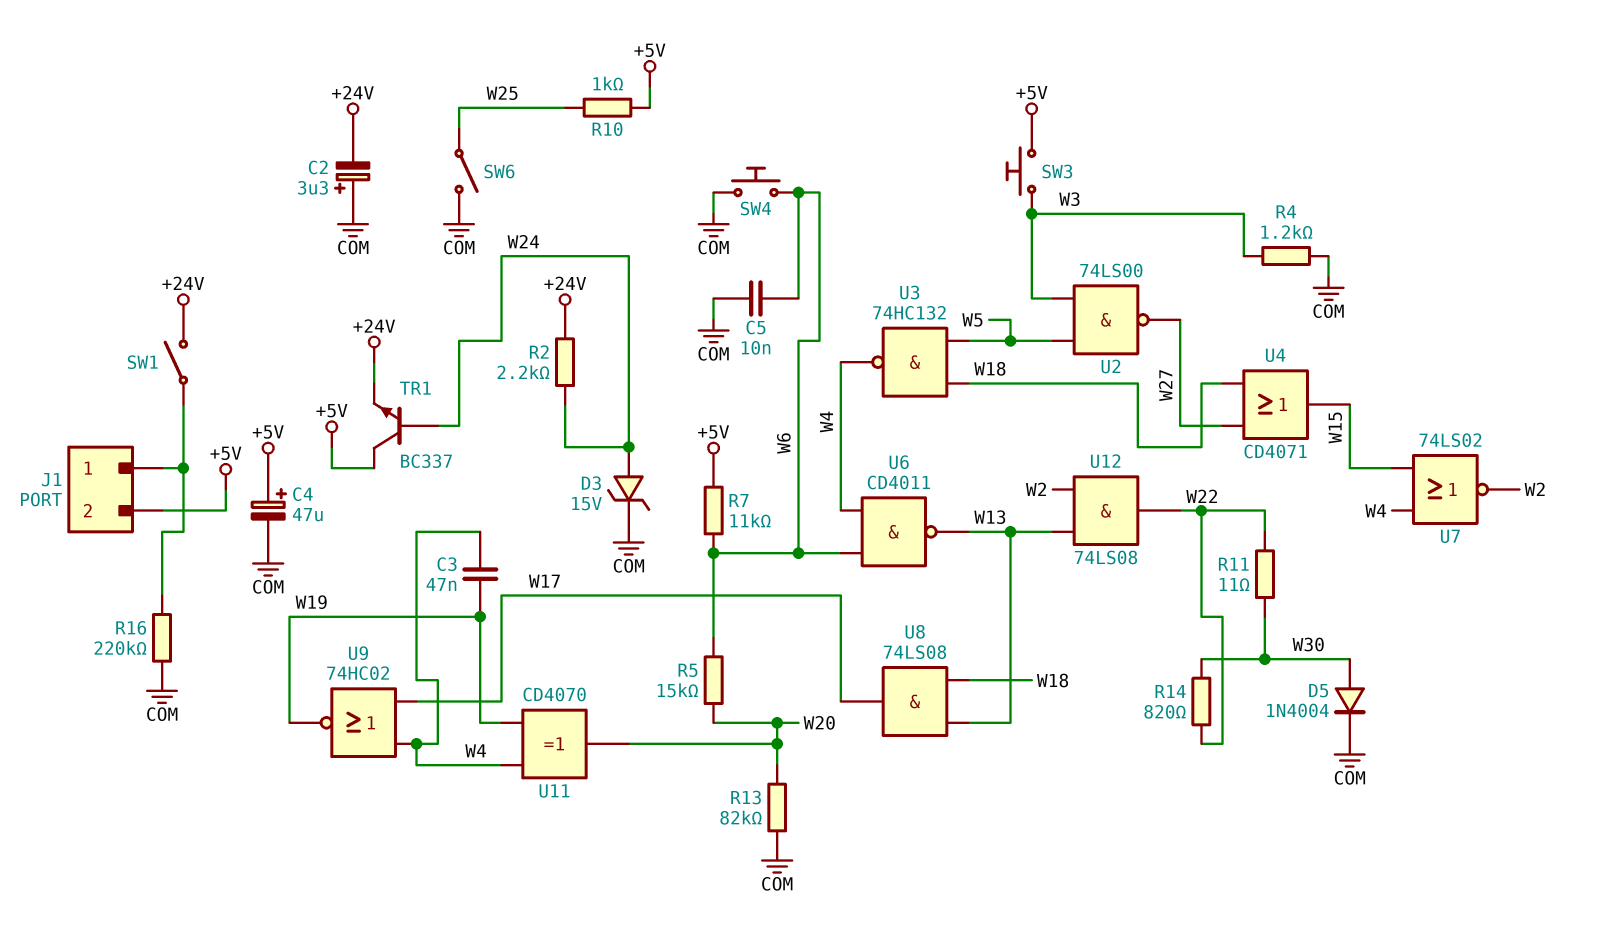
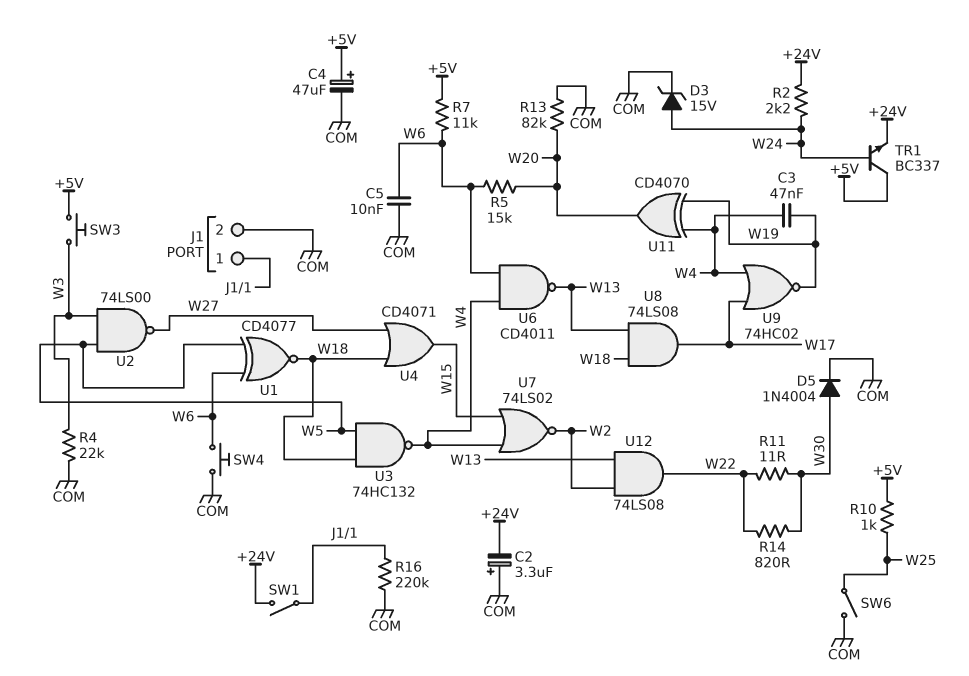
J1 pin 2: +5V -> COM
R4: 1.2k (COM, W3) -> 22k (COM, W3)
U1: none -> XNOR CD4077 (in W5, in W6, out W18)

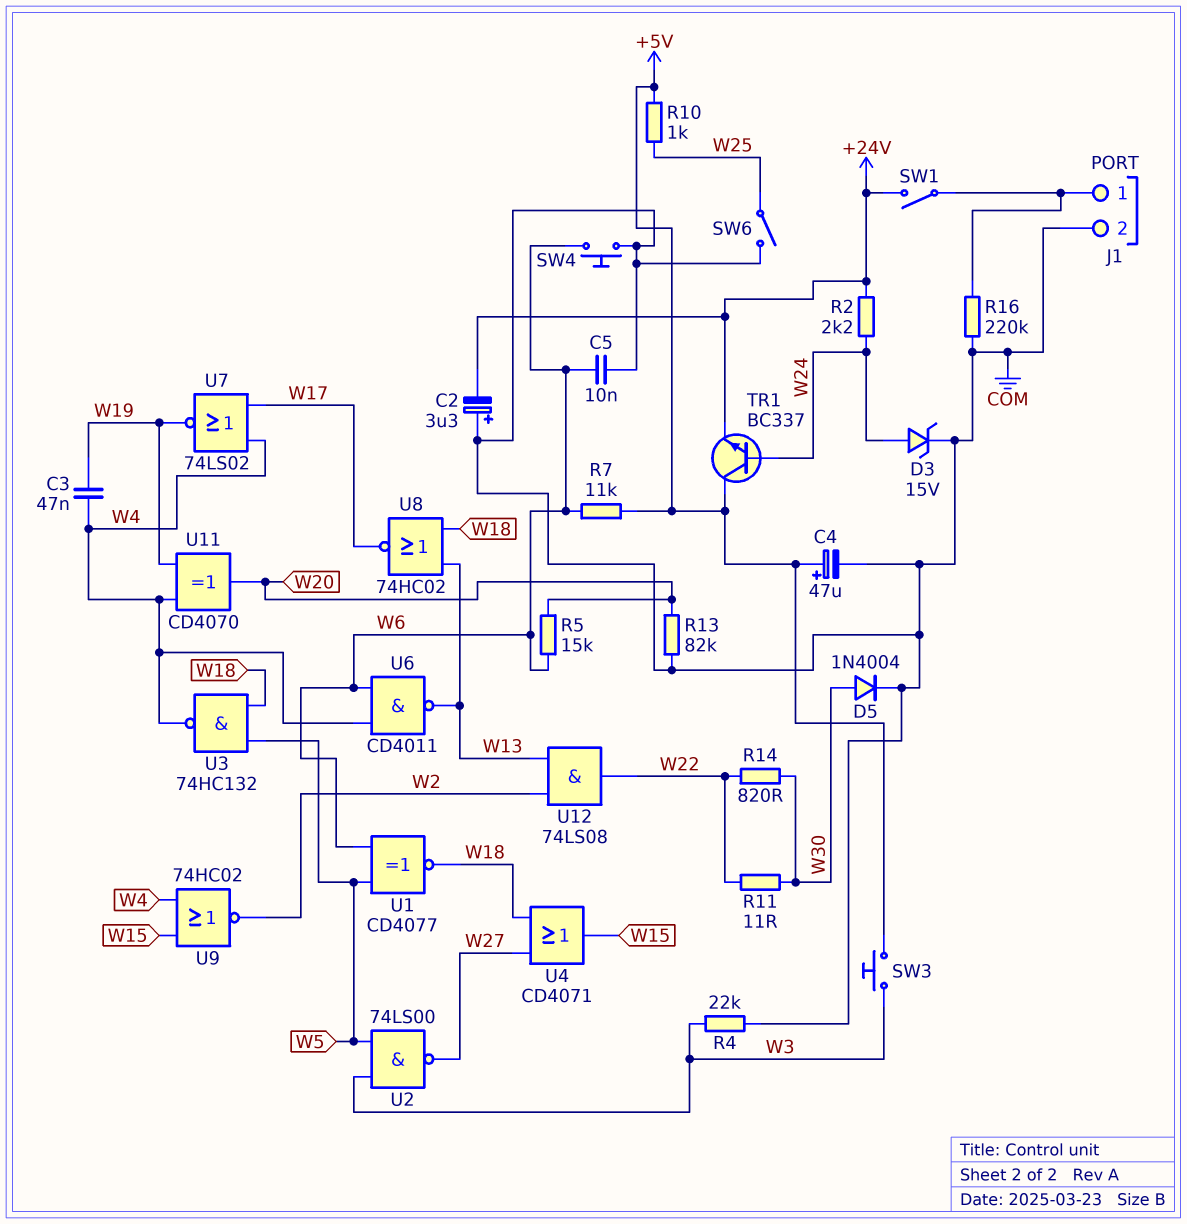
U7: NOR 74LS02 (in W4, in W15, out W2) -> NOR 74LS02 (in W4, in W17, out W19)
U8: AND 74LS08 (in W13, in W18, out W17) -> NOR 74HC02 (in W13, in W18, out W17)
U9: NOR 74HC02 (in W4, in W17, out W19) -> NOR 74HC02 (in W4, in W15, out W2)

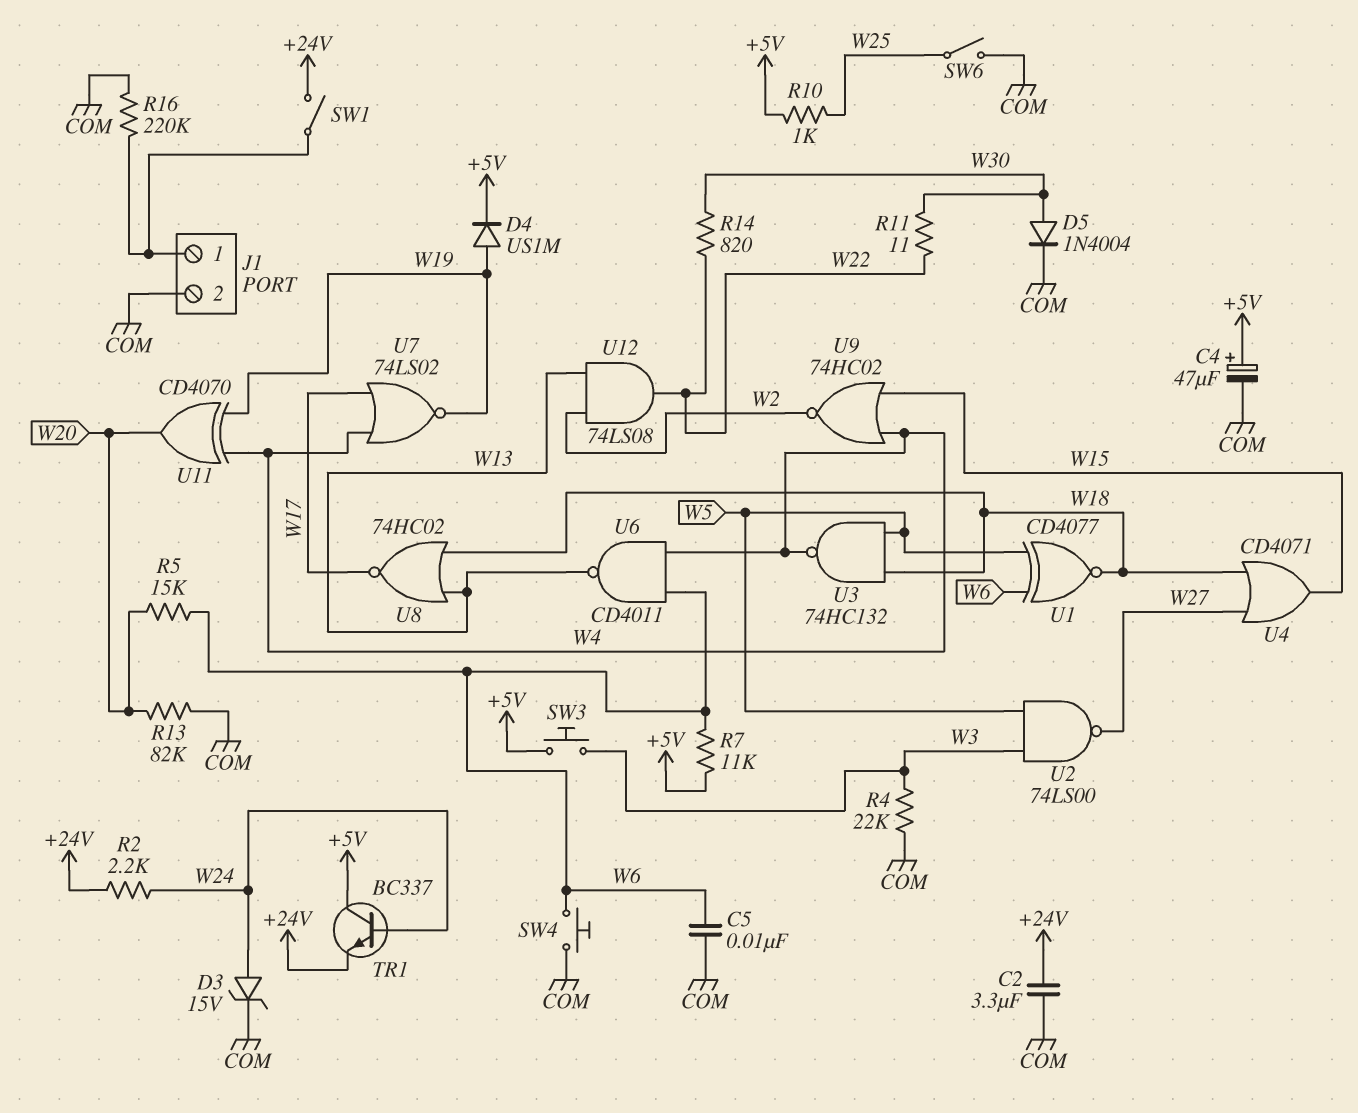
C2: 3.3uF (plus COM, minus +24V) -> 3.3uF (+24V, COM)
C3: 47nF (W4, W19) -> none
D4: none -> diode US1M (A W19, K +5V)

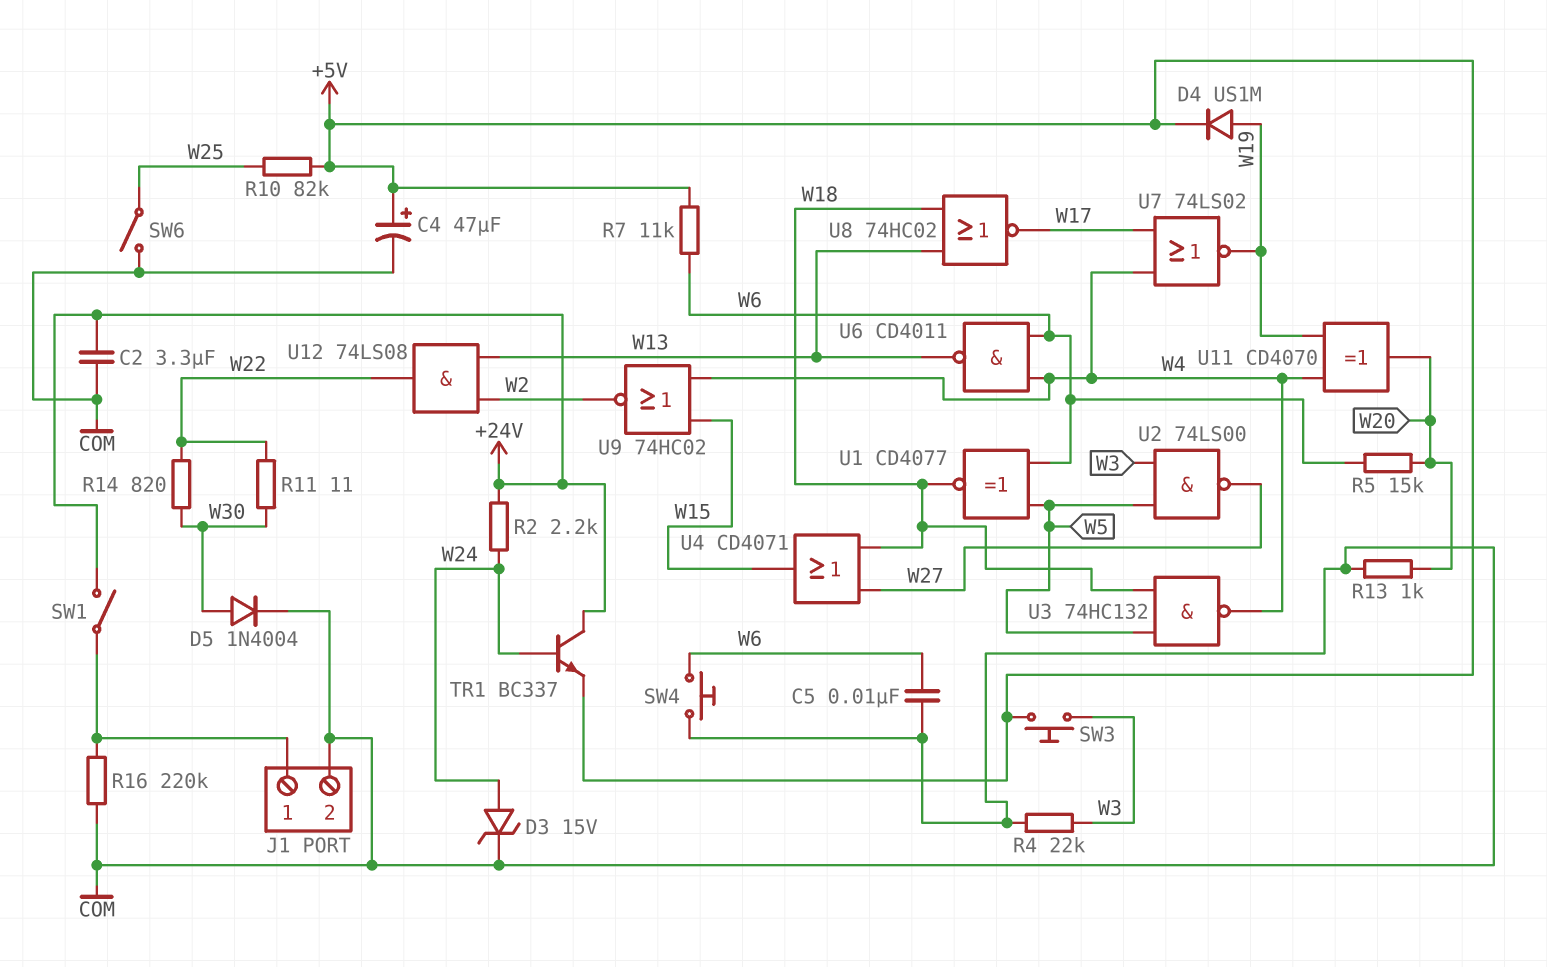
R10: 1k (+5V, W25) -> 82k (+5V, W25)
R13: 82k (COM, W20) -> 1k (COM, W20)
TR1: NPN BC337 (B W24, C +5V, E +24V) -> NPN BC337 (B W24, C +24V, E +5V)

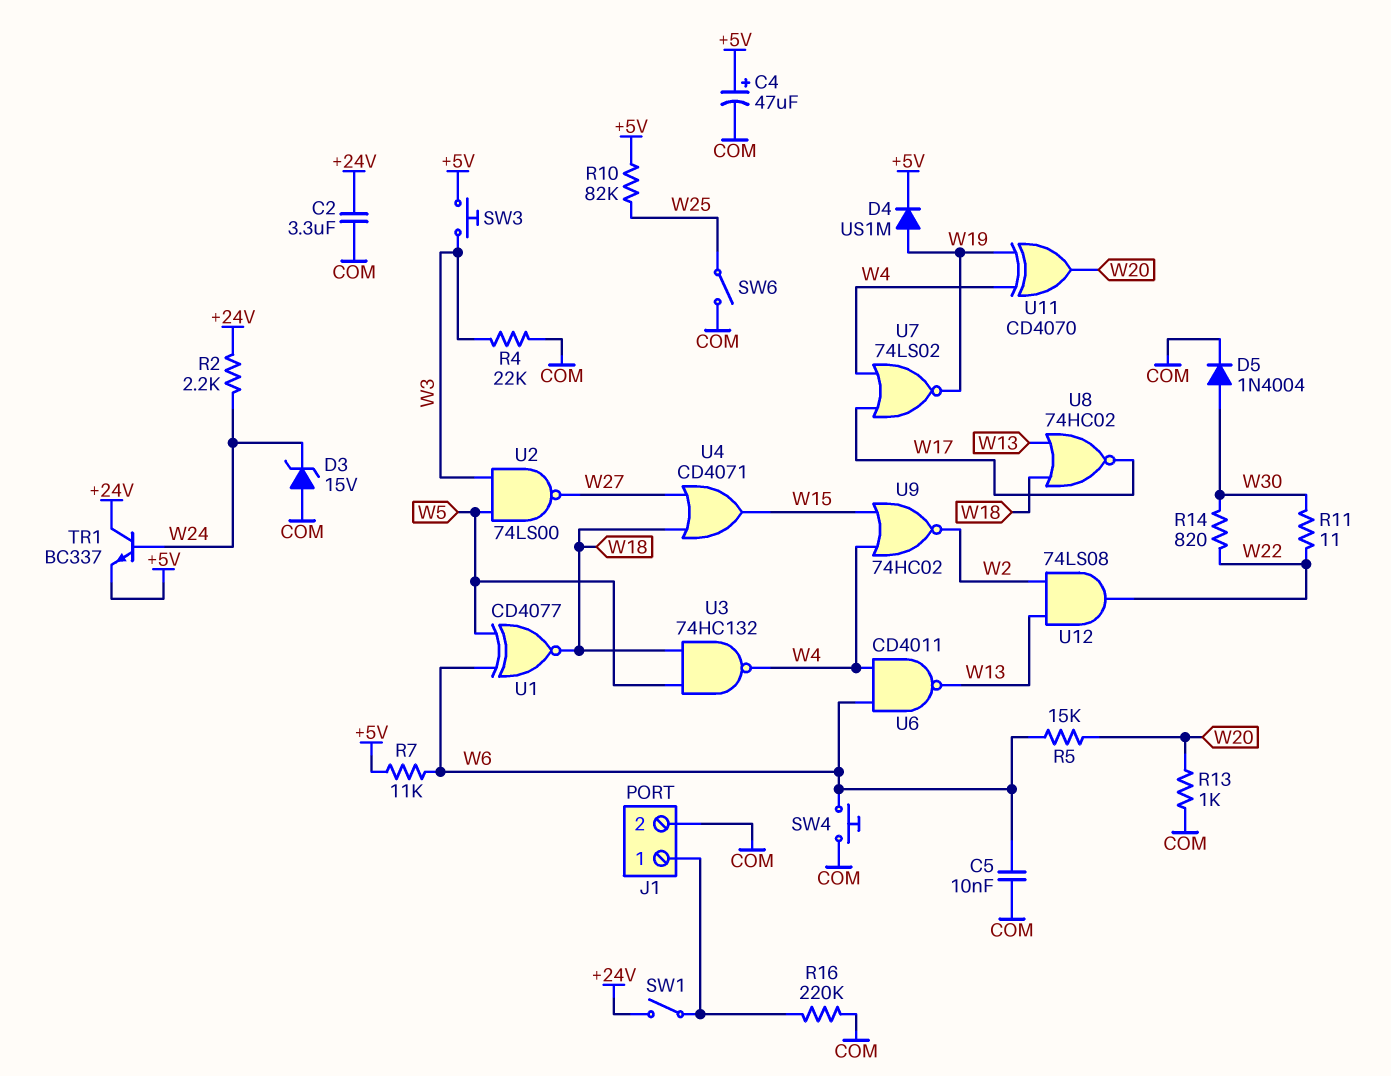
D3: zener 15V (A W24, K COM) -> zener 15V (A COM, K W24)

